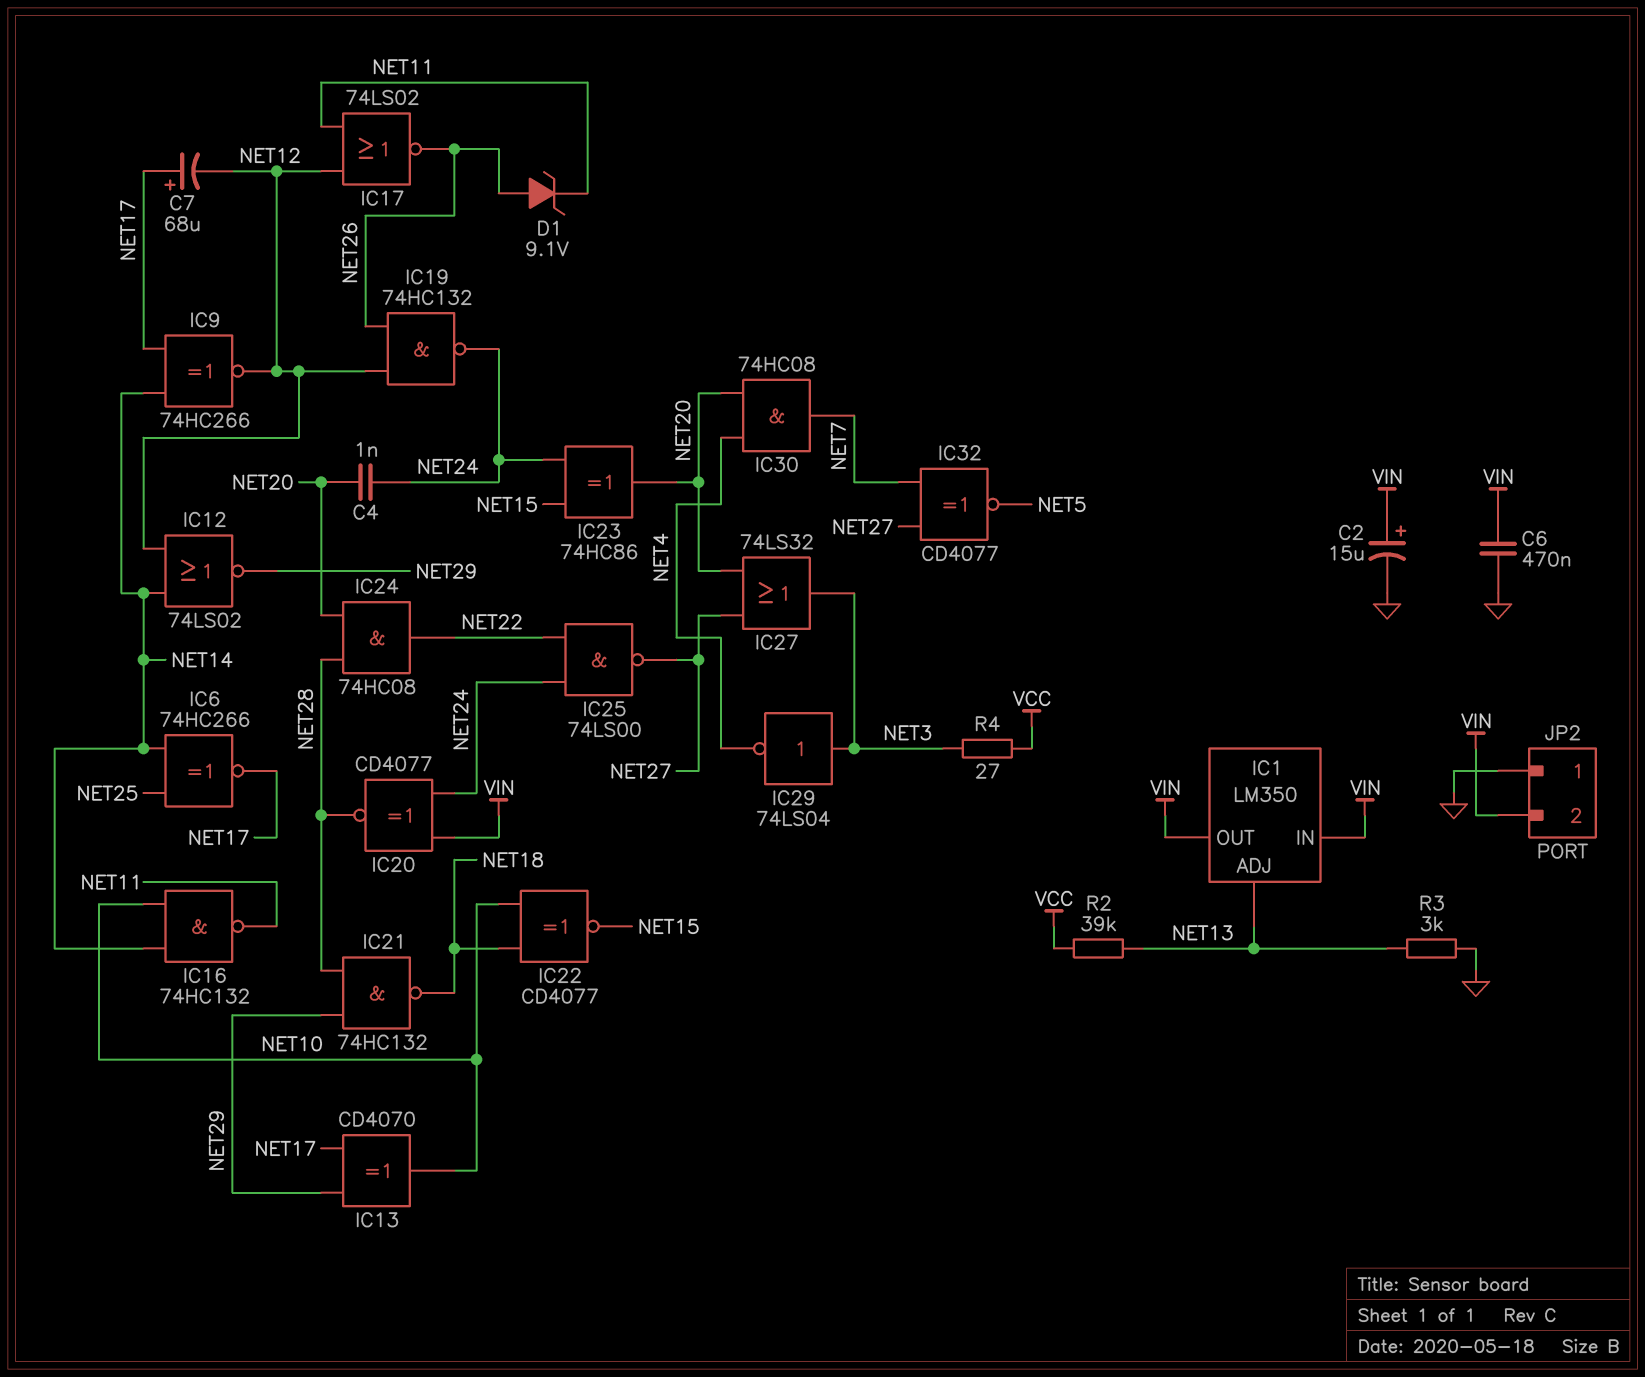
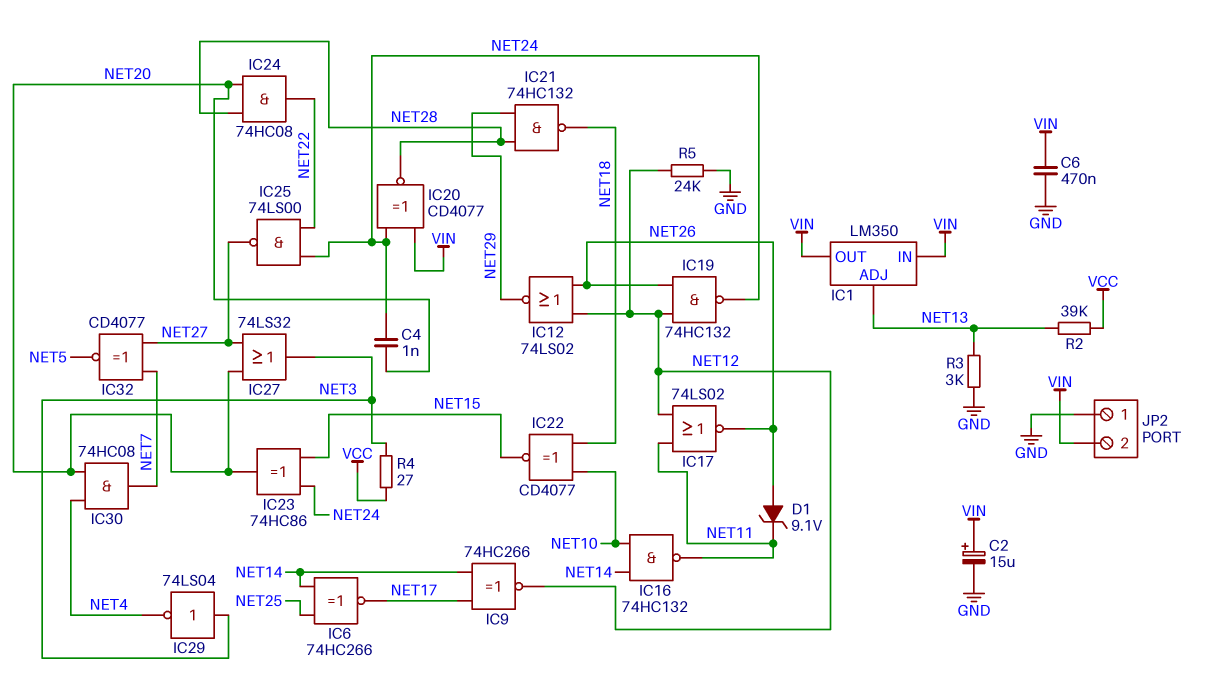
C7: 68uF (plus NET17, minus NET12) -> none
IC12: NOR 74LS02 (in NET12, in NET14, out NET29) -> NOR 74LS02 (in NET12, in NET26, out NET29)
IC13: XOR CD4070 (in NET17, in NET29, out NET10) -> none
R5: none -> 24k (GND, NET12)

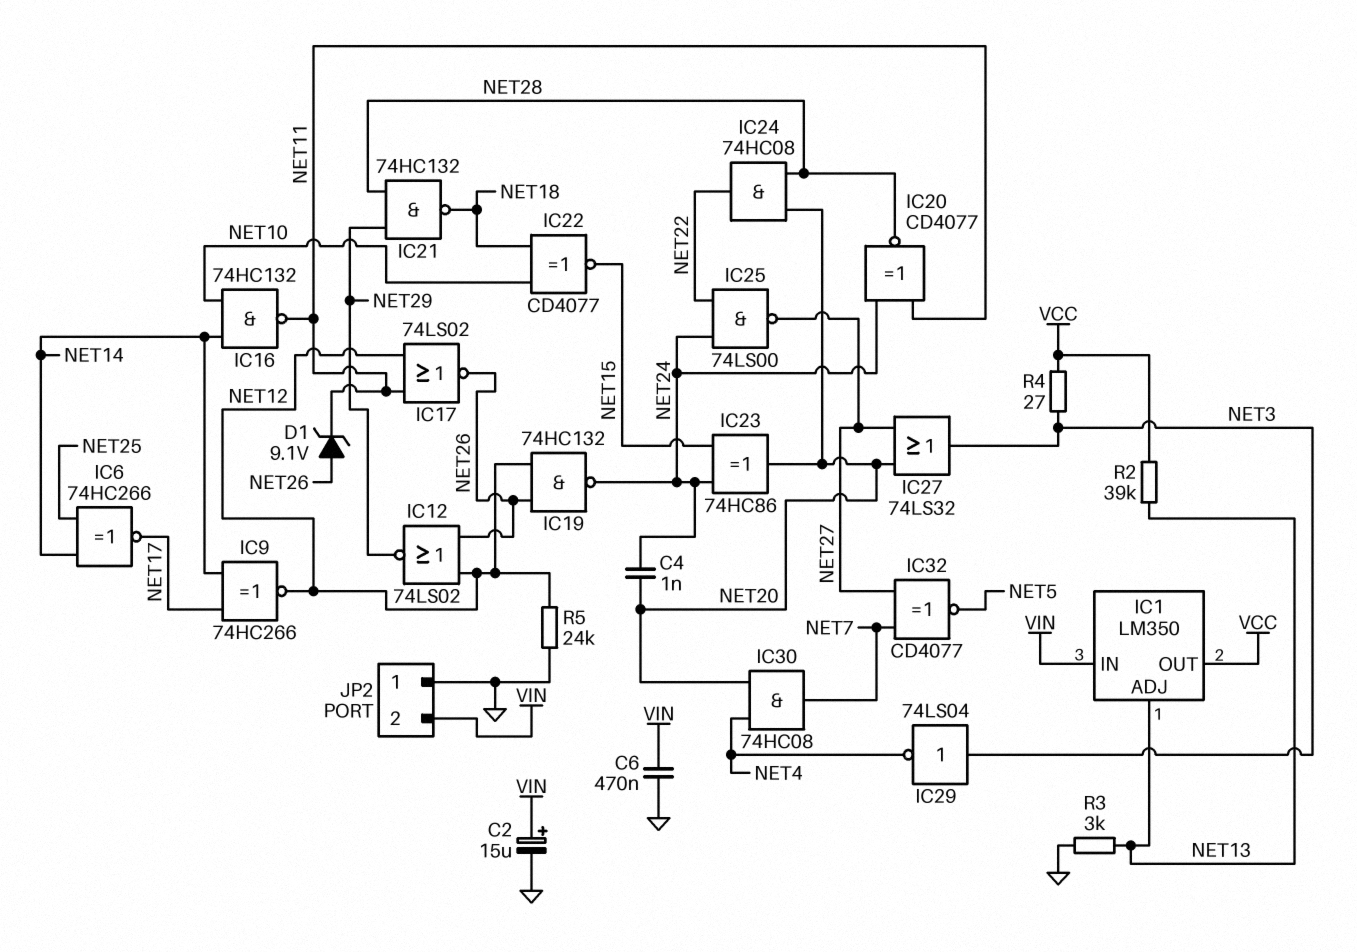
IC1 pin OUT: VIN -> VCC
IC20: XNOR CD4077 (in NET24, in VIN, out NET28) -> XNOR CD4077 (in NET11, in NET24, out NET28)

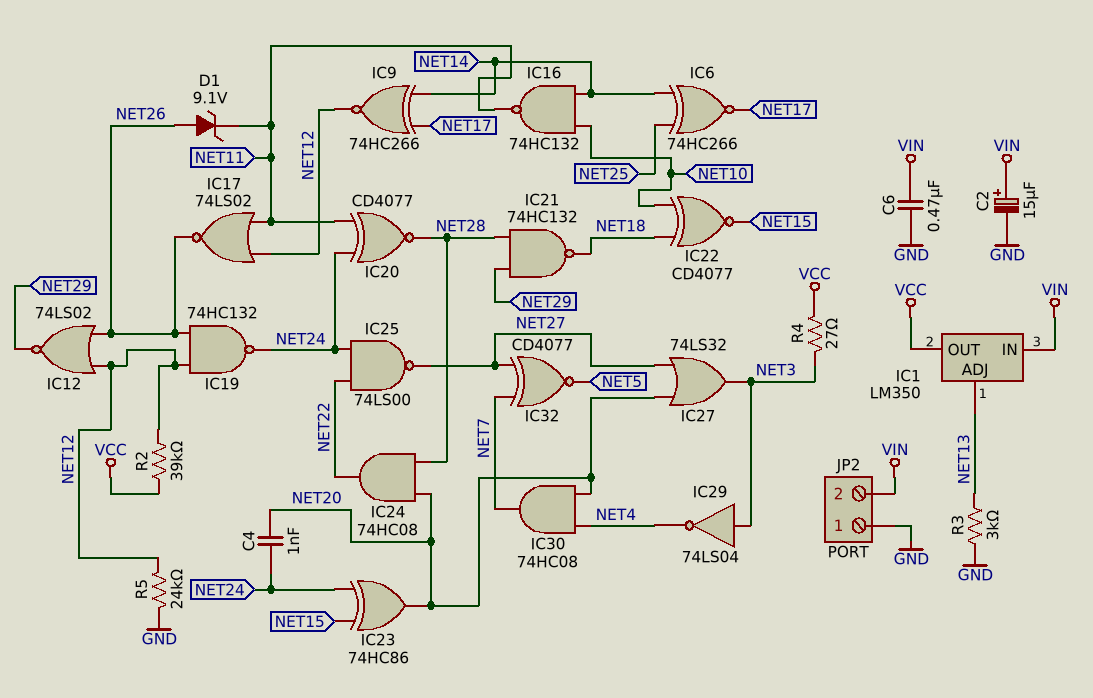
R2: 39k (NET13, VCC) -> 39k (NET12, VCC)

